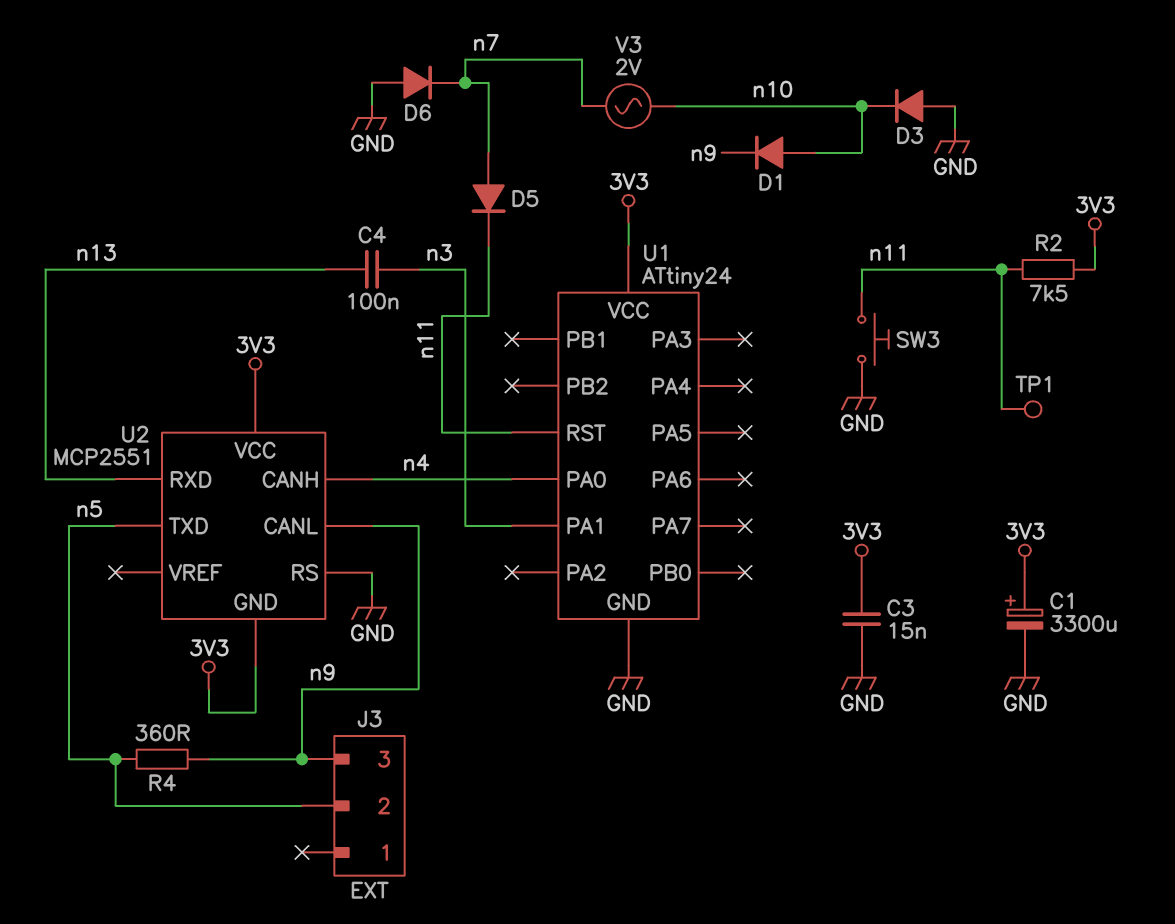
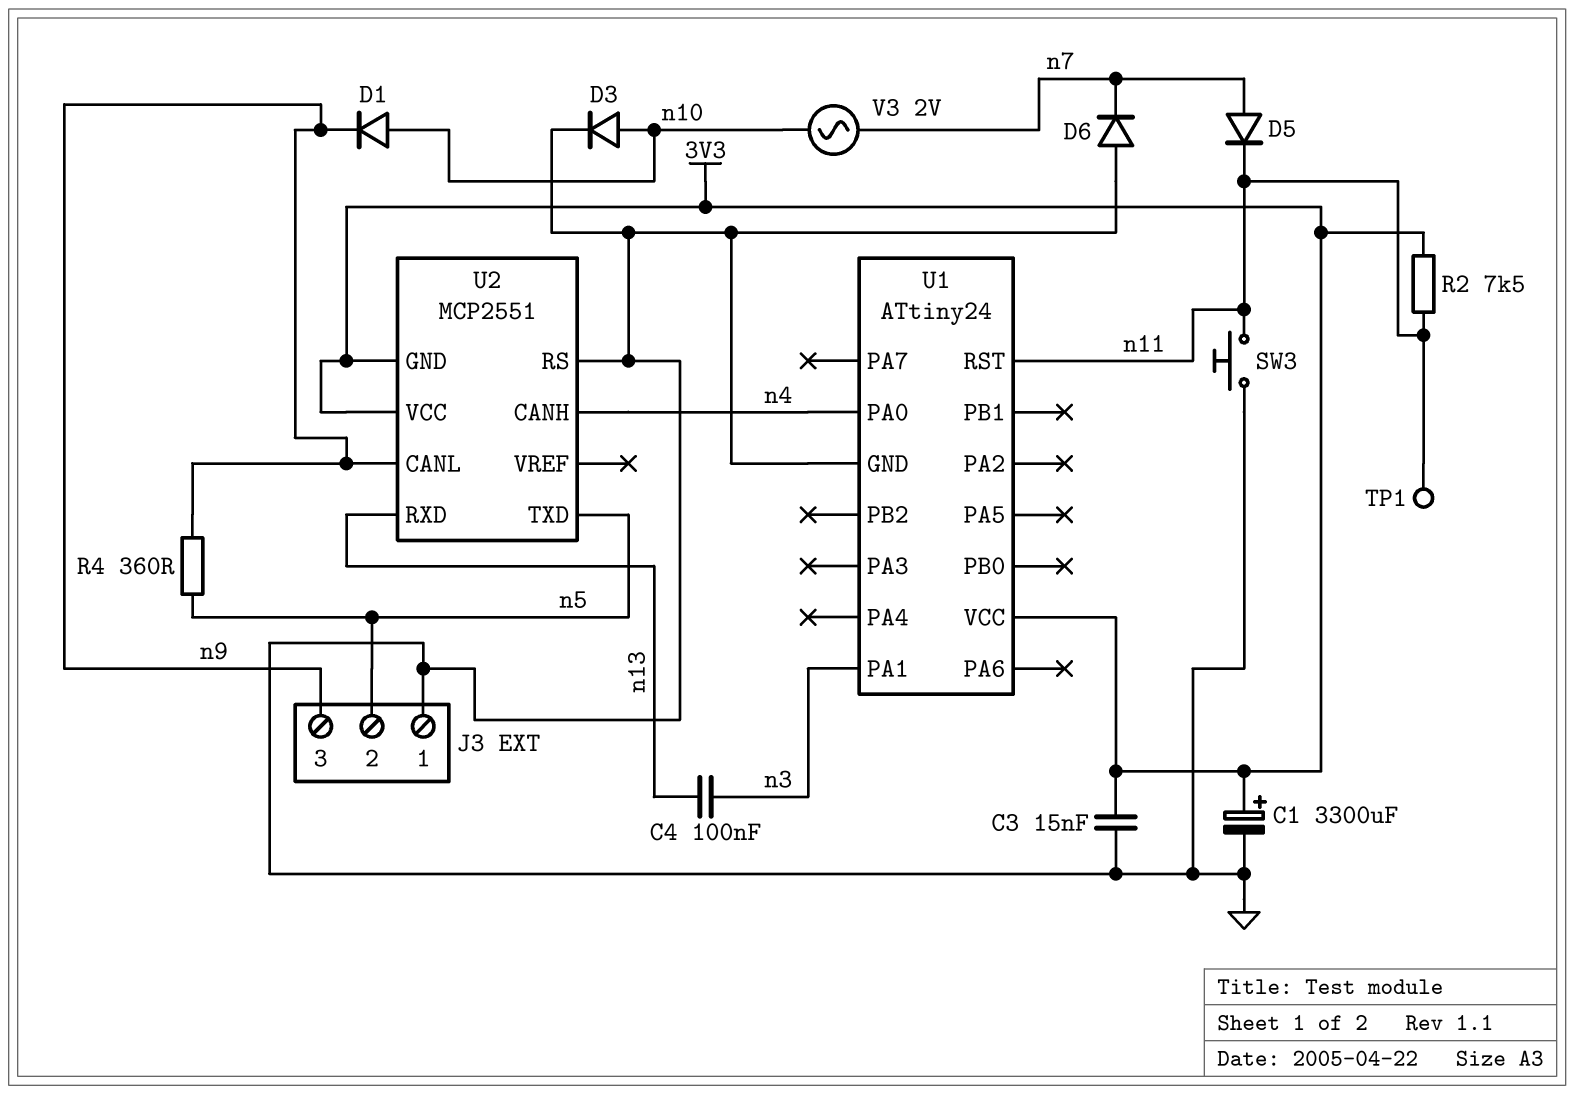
D3: diode (A GND, K n10) -> diode (A n10, K GND)
J3 pin 1: none -> GND

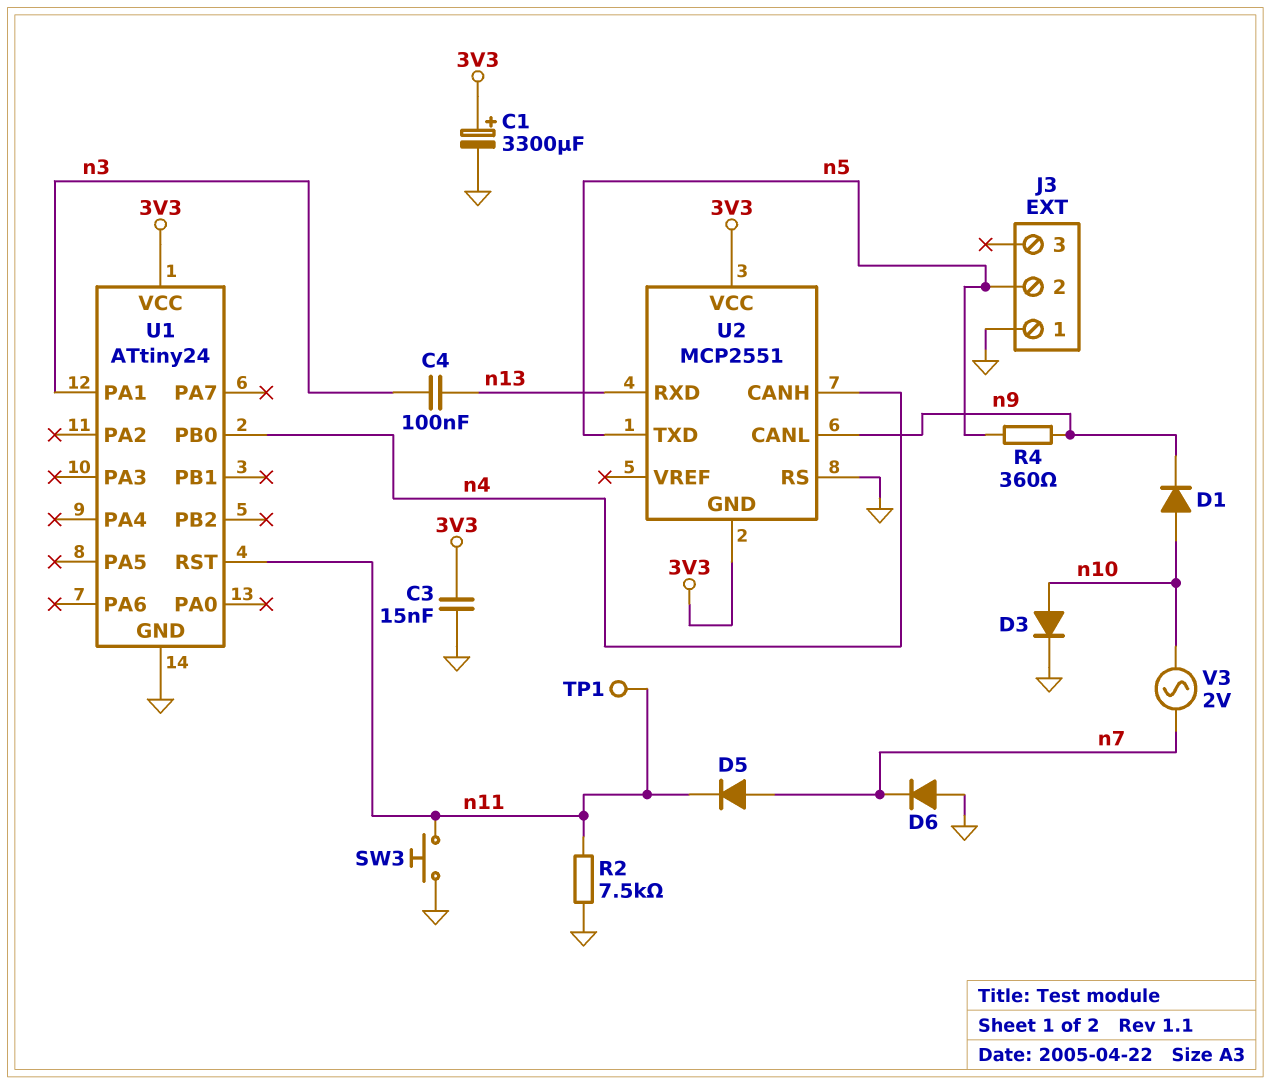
J3 pin 3: n9 -> none
R2: 7.5k (3V3, n11) -> 7.5k (GND, n11)
U1 pin PA0: n4 -> none
U1 pin PB0: none -> n4

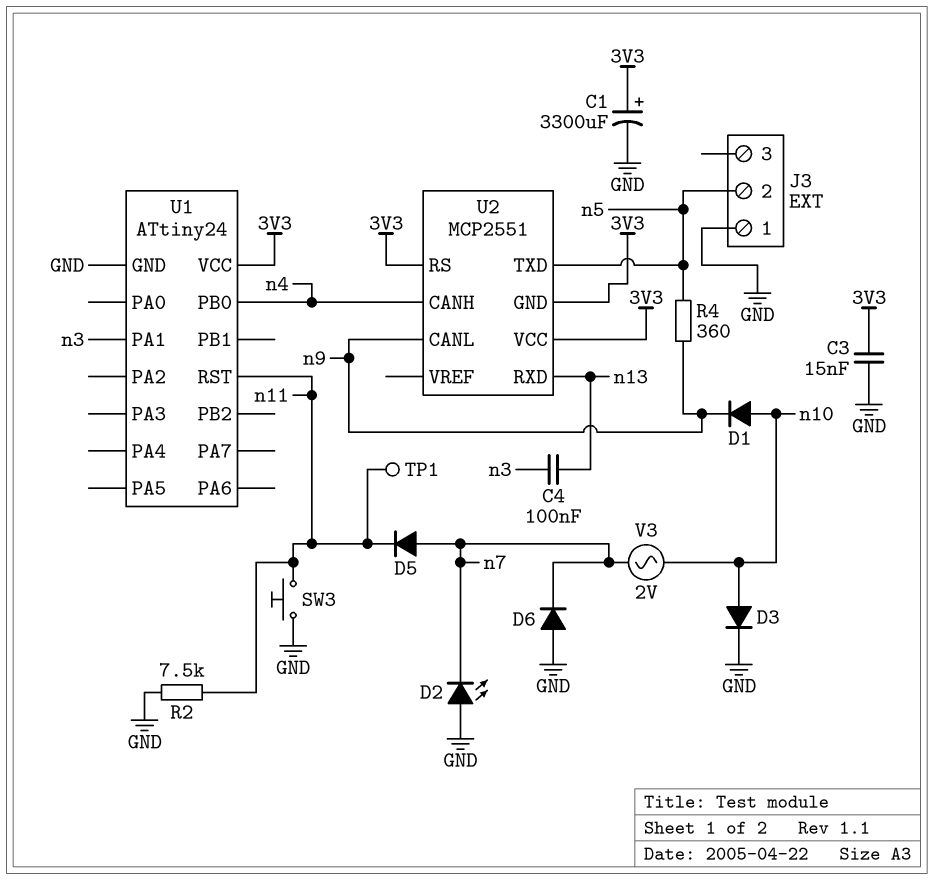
D2: none -> LED (A GND, K n7)
U2 pin RS: GND -> 3V3

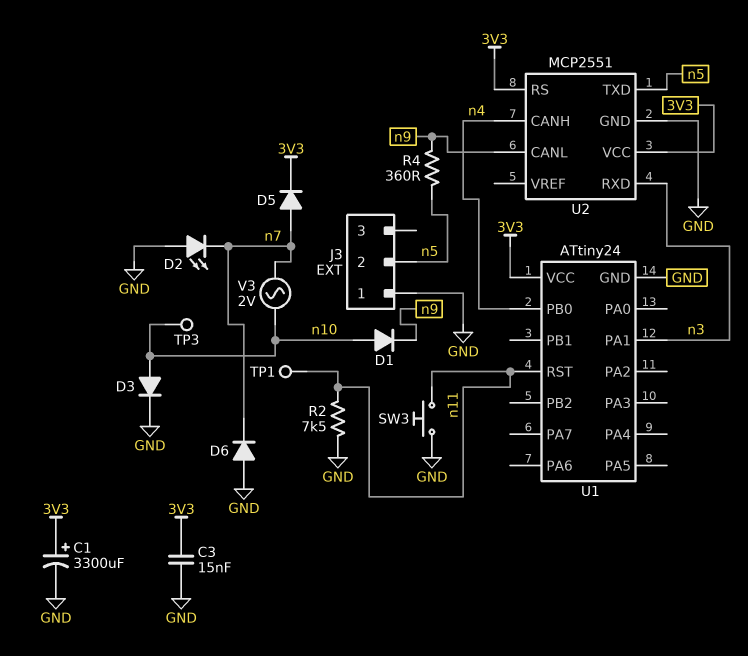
C4: 100nF (n3, n13) -> none
D5: diode (A n7, K n11) -> diode (A n7, K 3V3)
TP3: none -> test point (n10)
U2 pin GND: 3V3 -> GND
U2 pin RXD: n13 -> n3

